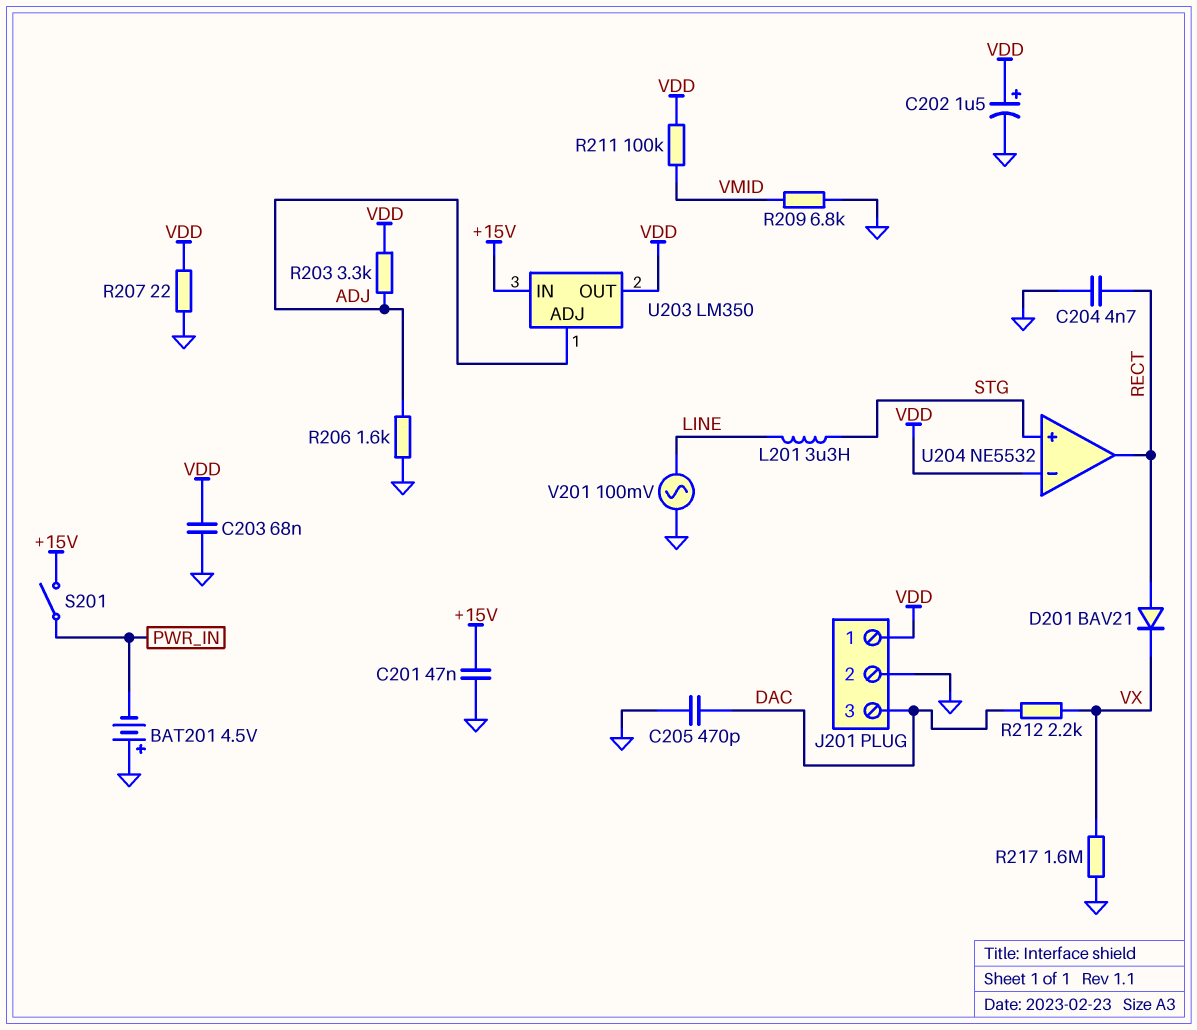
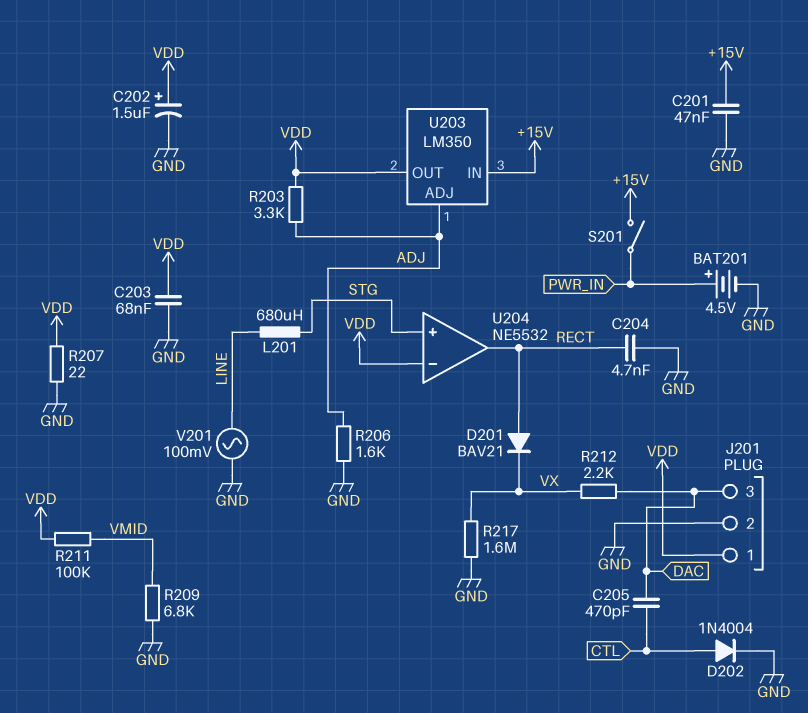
BAT201: 4.5V (plus GND, minus PWR_IN) -> 4.5V (plus PWR_IN, minus GND)
C205: 470pF (DAC, GND) -> 470pF (CTL, DAC)
D202: none -> diode 1N4004 (A CTL, K GND)
L201: 3.3uH (LINE, STG) -> 680uH (LINE, STG)

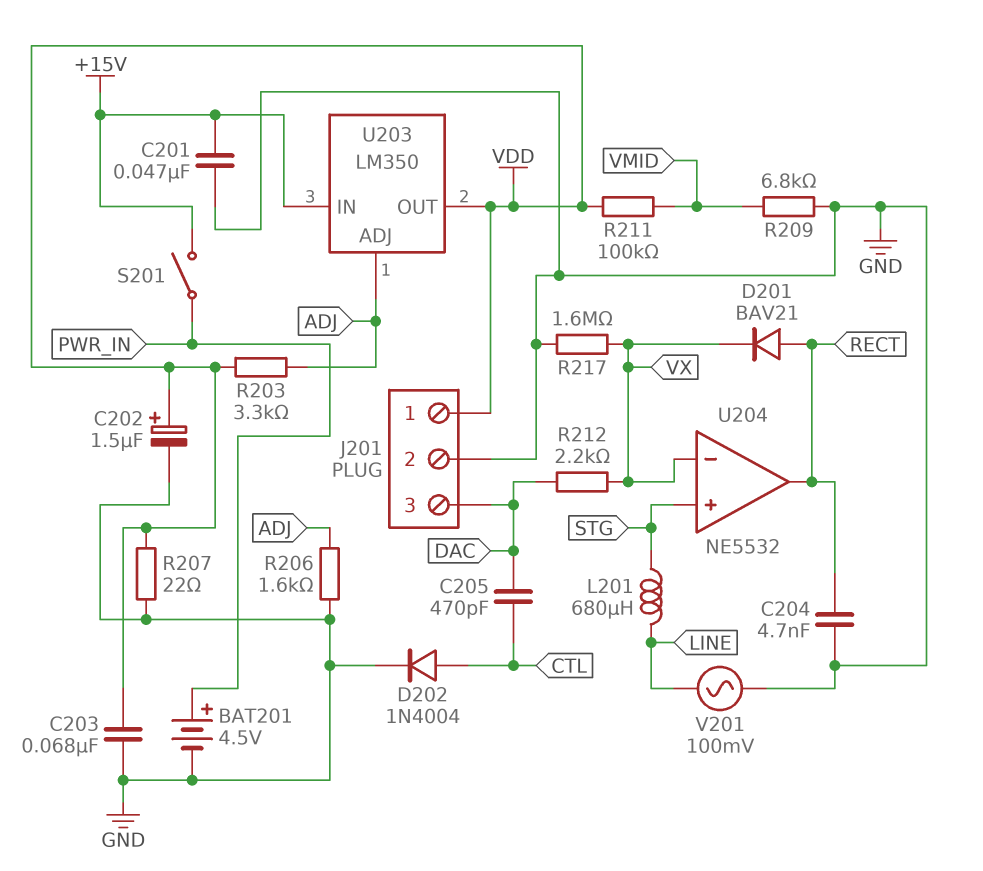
U204 pin in-: VDD -> VX

